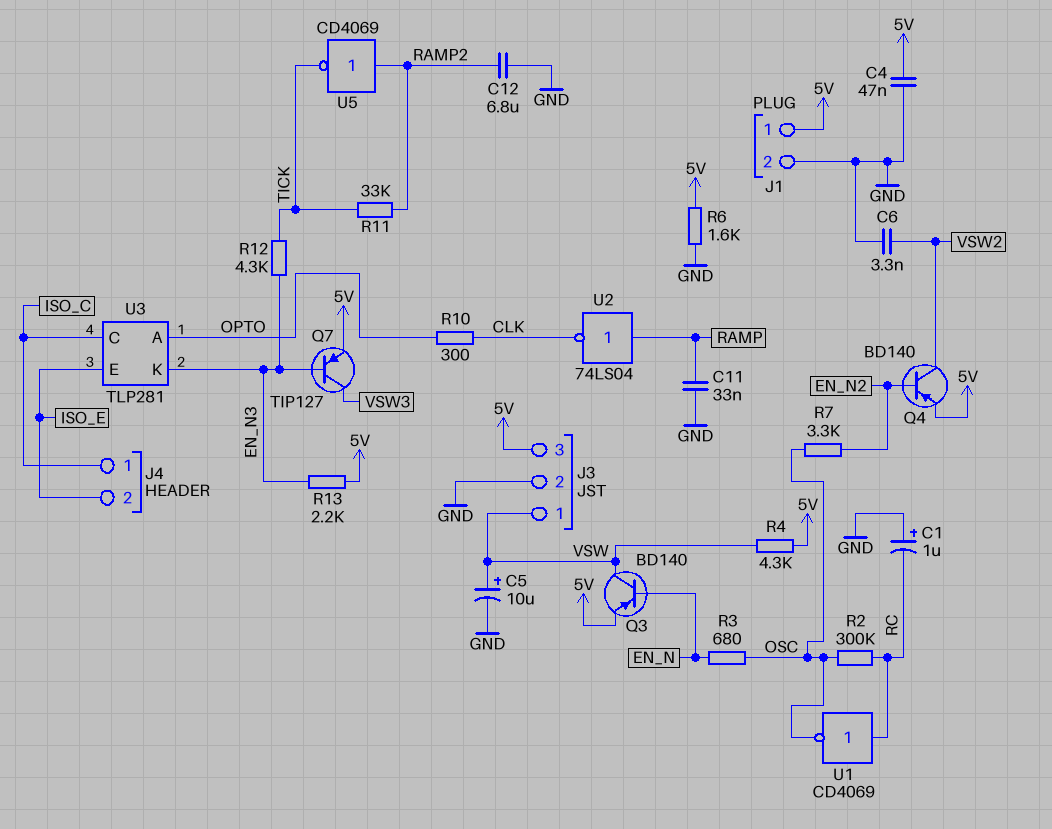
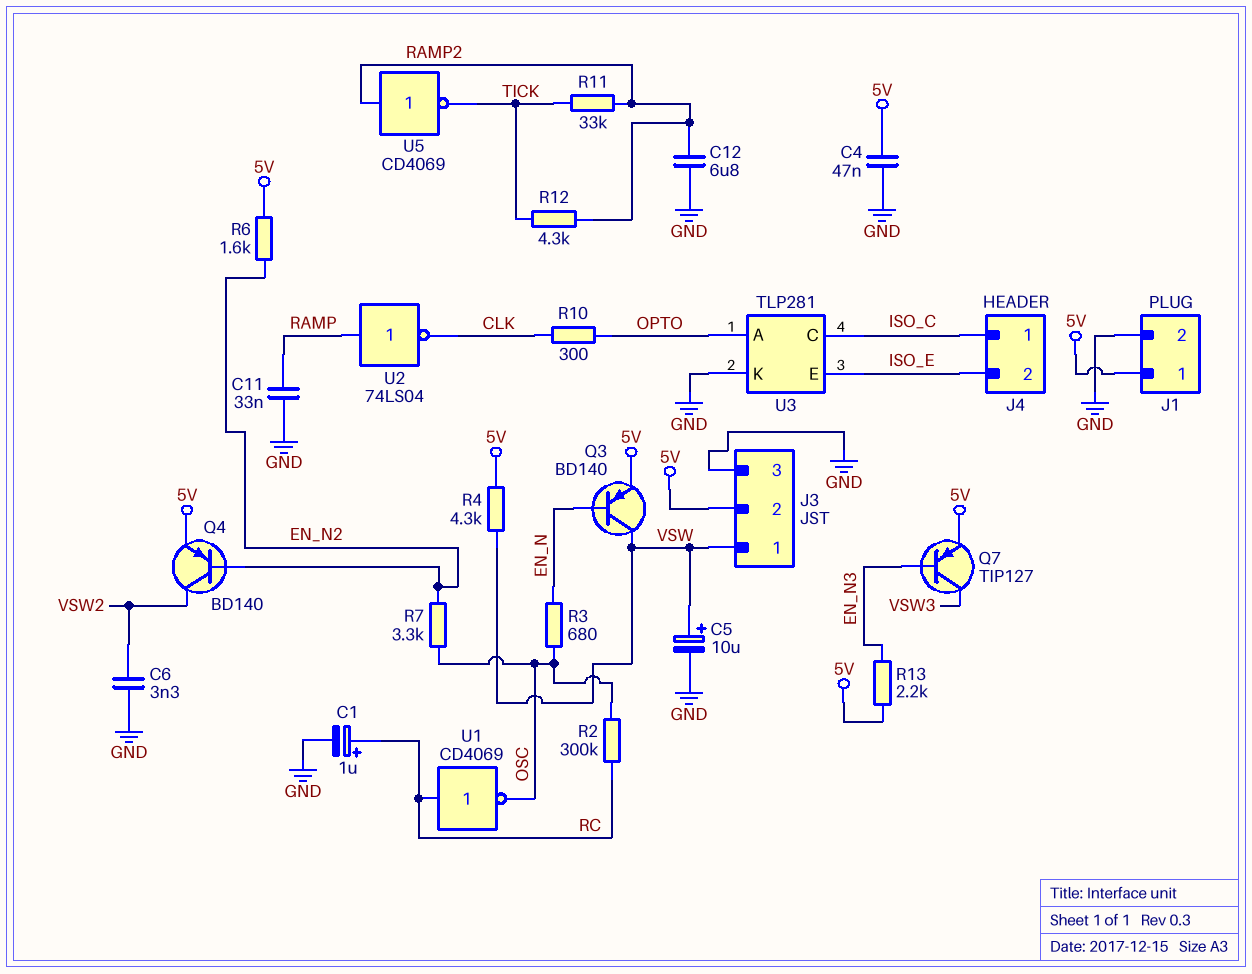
C1: 1uF (plus GND, minus RC) -> 1uF (plus RC, minus GND)
J3 pin 2: GND -> 5V
J3 pin 3: 5V -> GND
R6: 1.6k (5V, GND) -> 1.6k (5V, EN_N2)
R12: 4.3k (EN_N3, TICK) -> 4.3k (RAMP2, TICK)
U3 pin K: EN_N3 -> GND

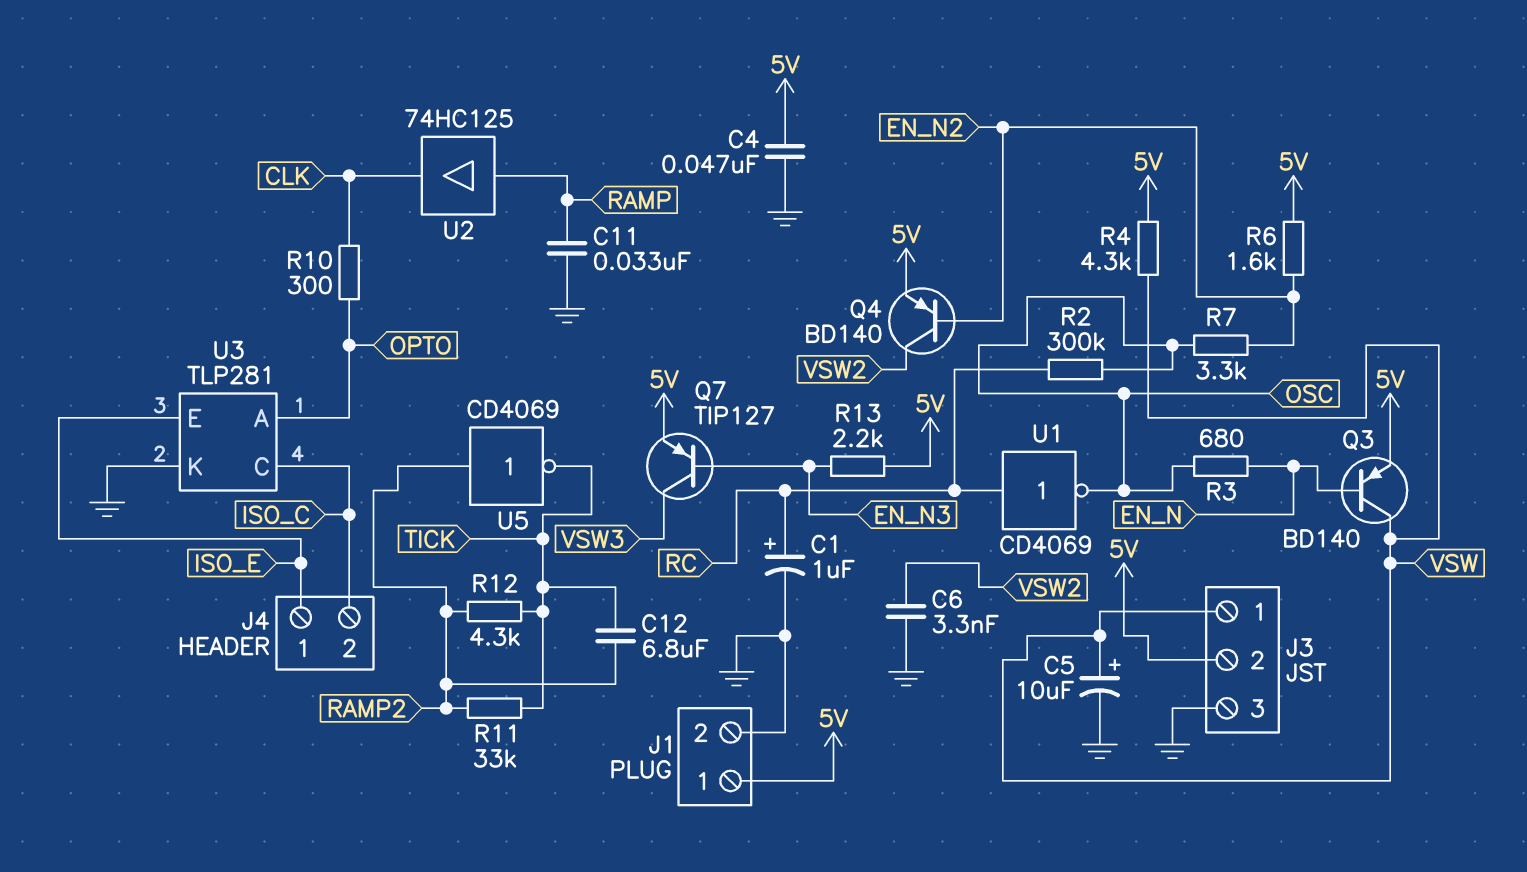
C12: 6.8uF (GND, RAMP2) -> 6.8uF (RAMP2, TICK)
J4 pin 1: ISO_C -> ISO_E
J4 pin 2: ISO_E -> ISO_C
U2: NOT 74LS04 (in RAMP, out CLK) -> buffer 74HC125 (in RAMP, out CLK)

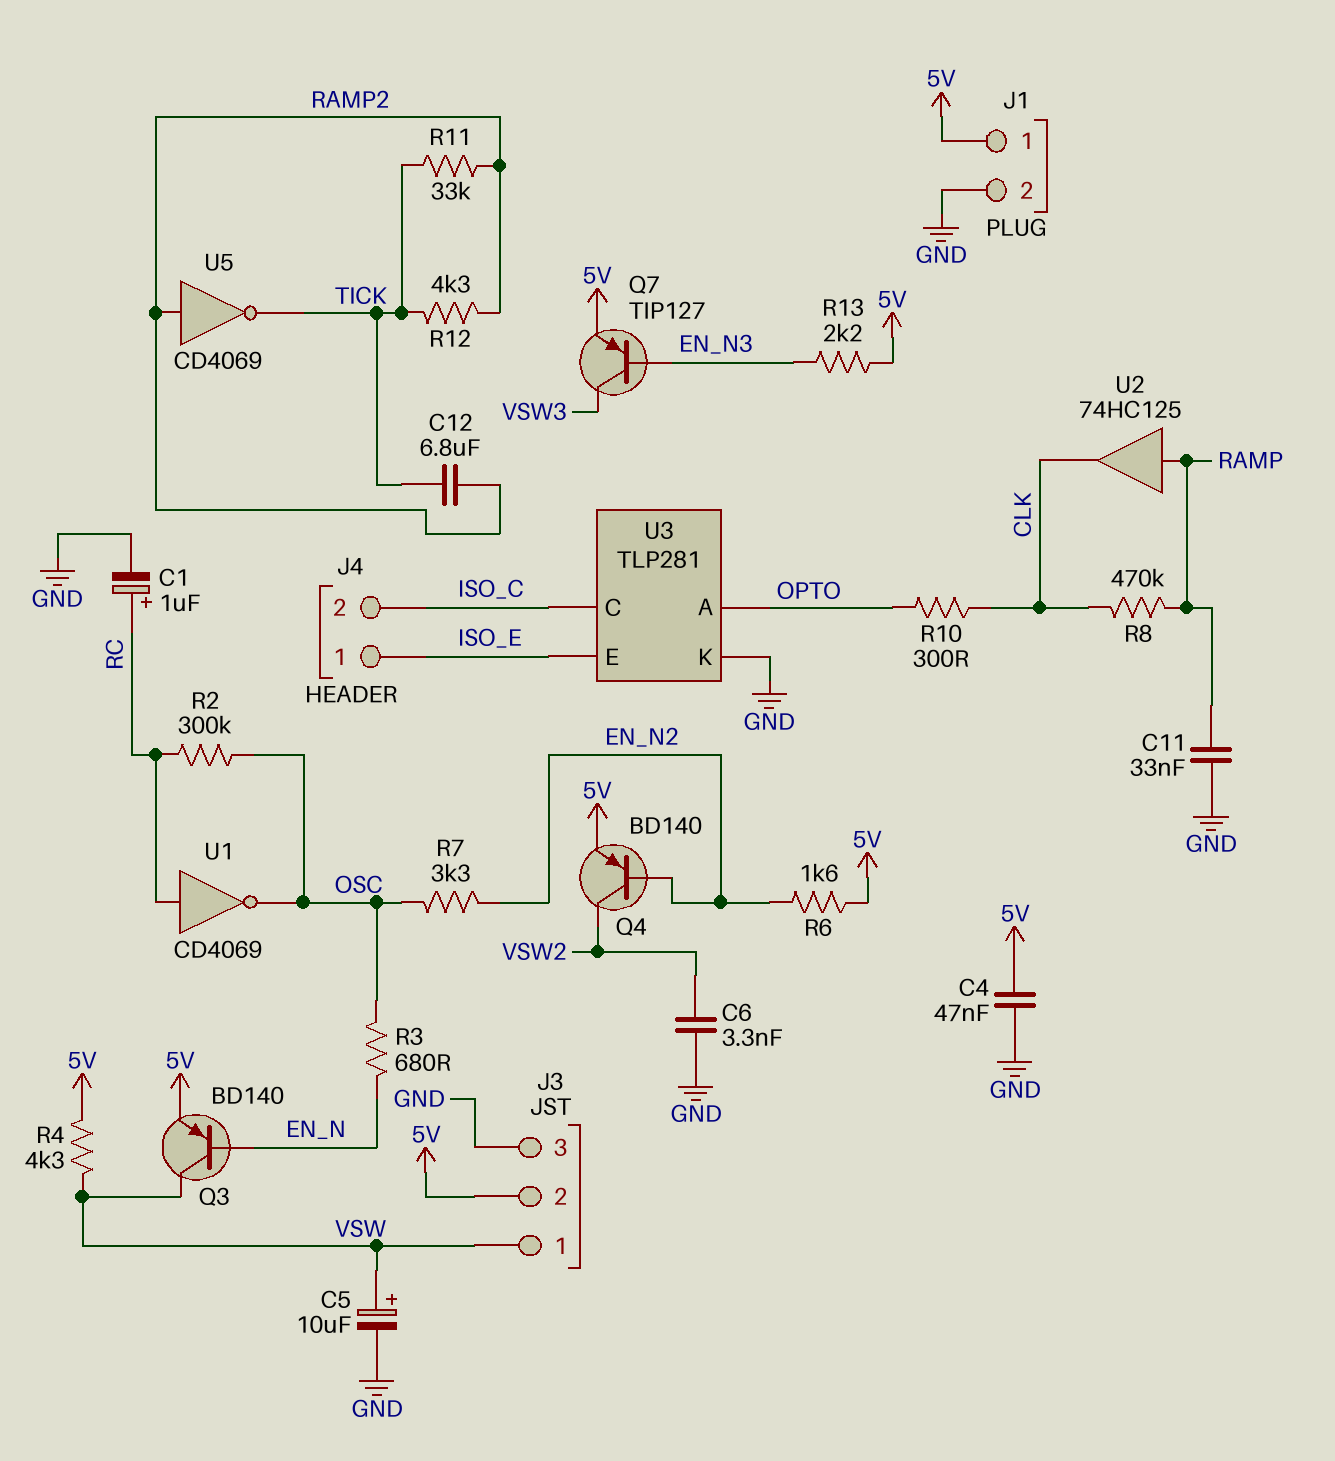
R8: none -> 470k (CLK, RAMP)

